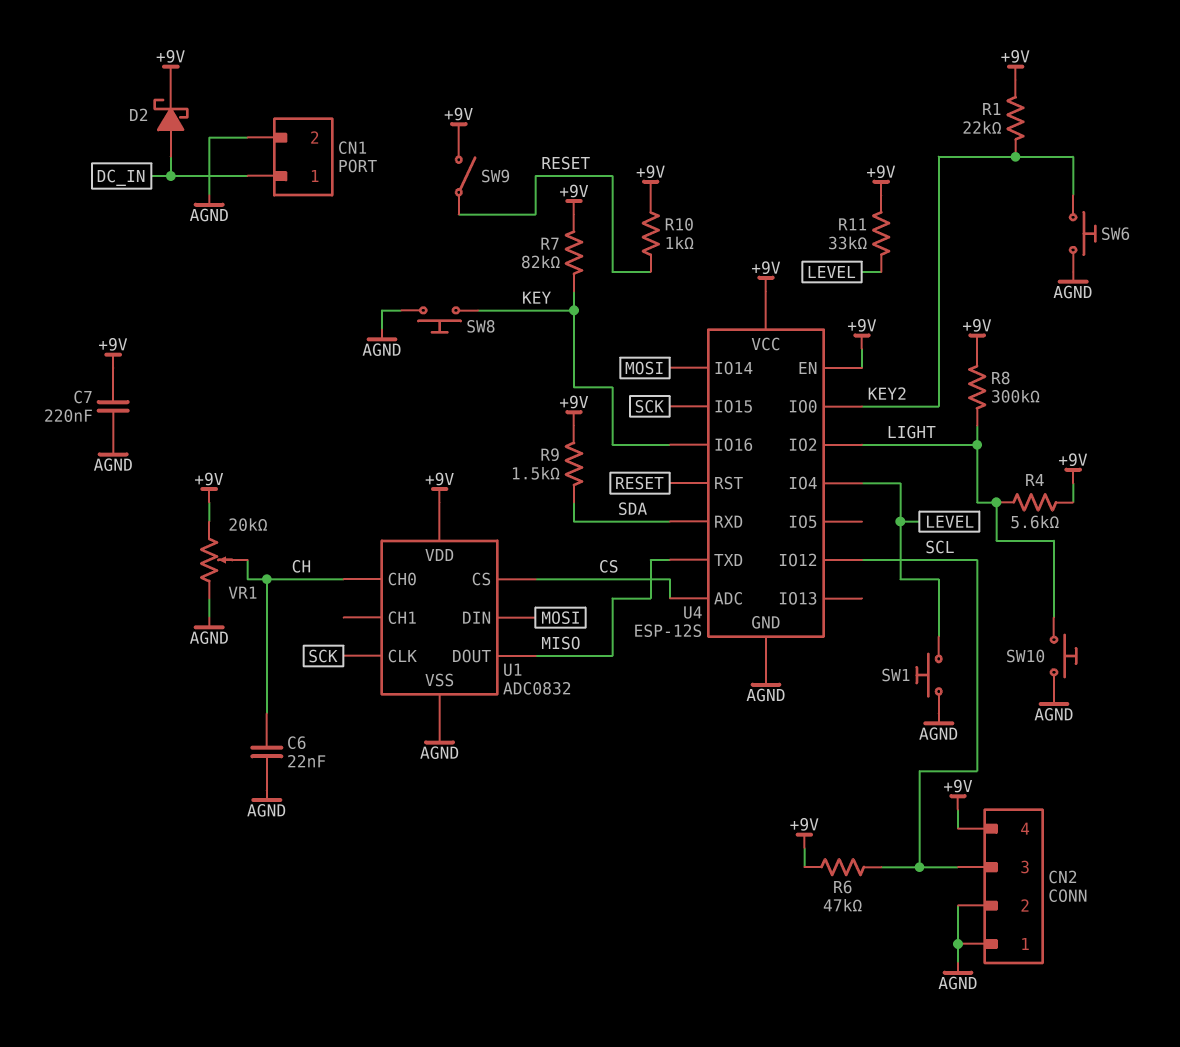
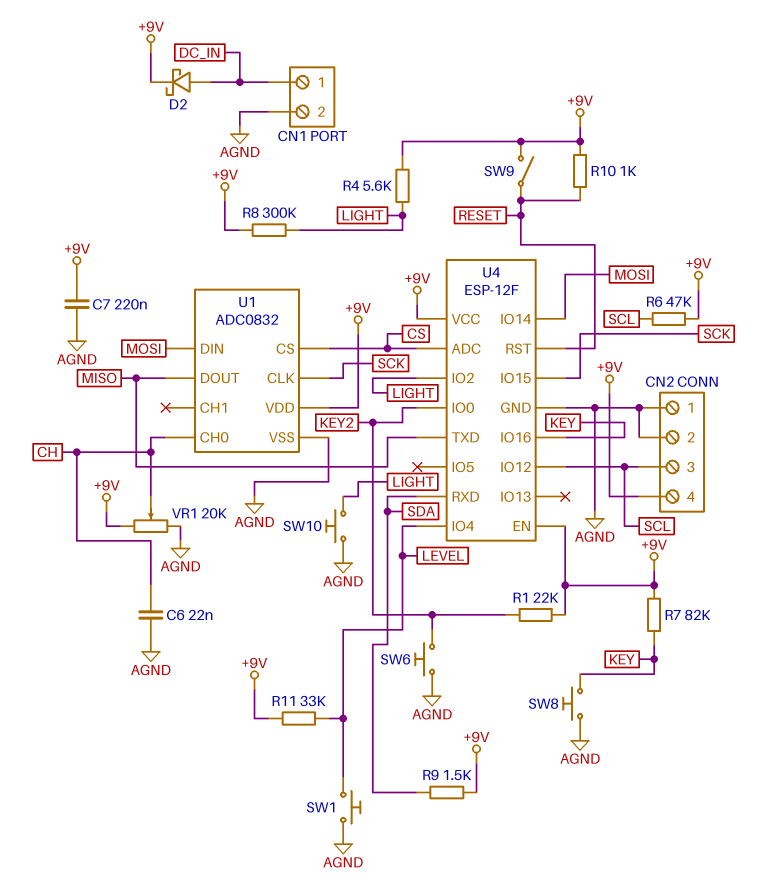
U4: ESP-12S -> ESP-12F

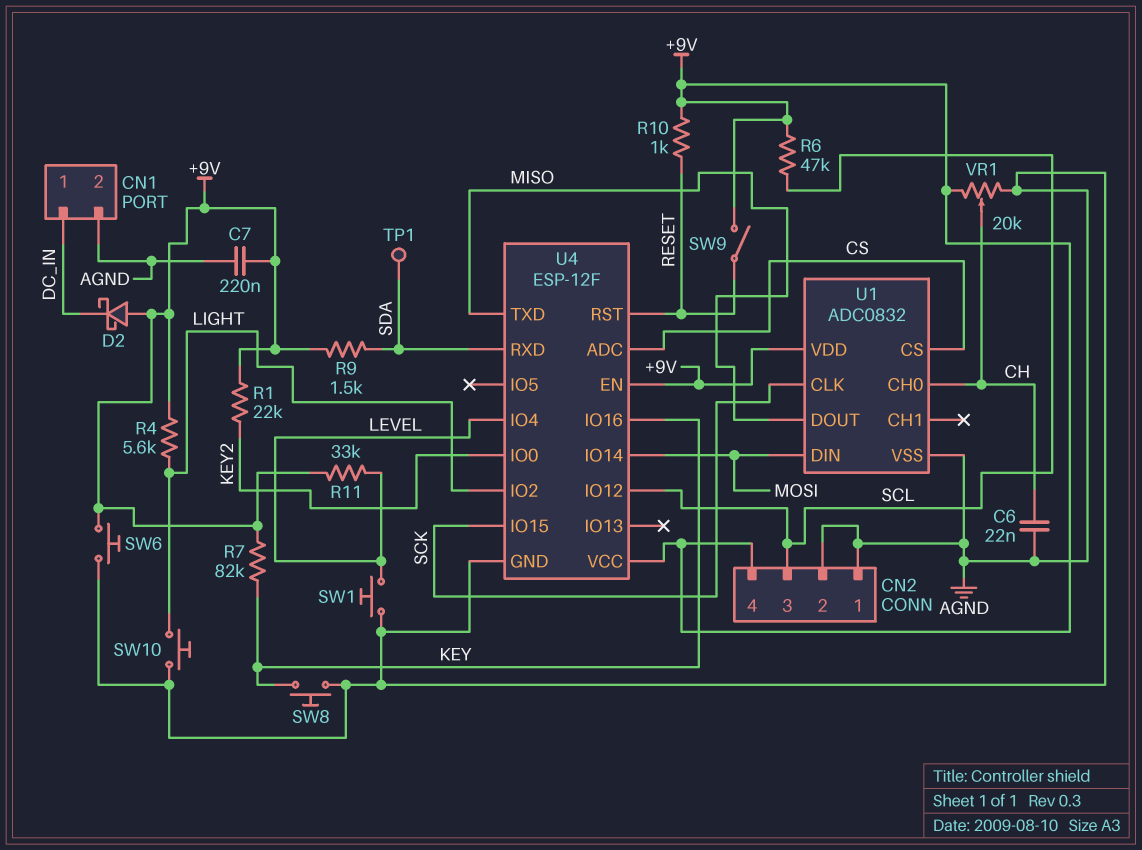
D2: schottky (A DC_IN, K +9V) -> schottky (A +9V, K DC_IN)
R8: 300k (+9V, LIGHT) -> none
SW6: button (AGND, KEY2) -> button (+9V, AGND)
TP1: none -> test point (SDA)

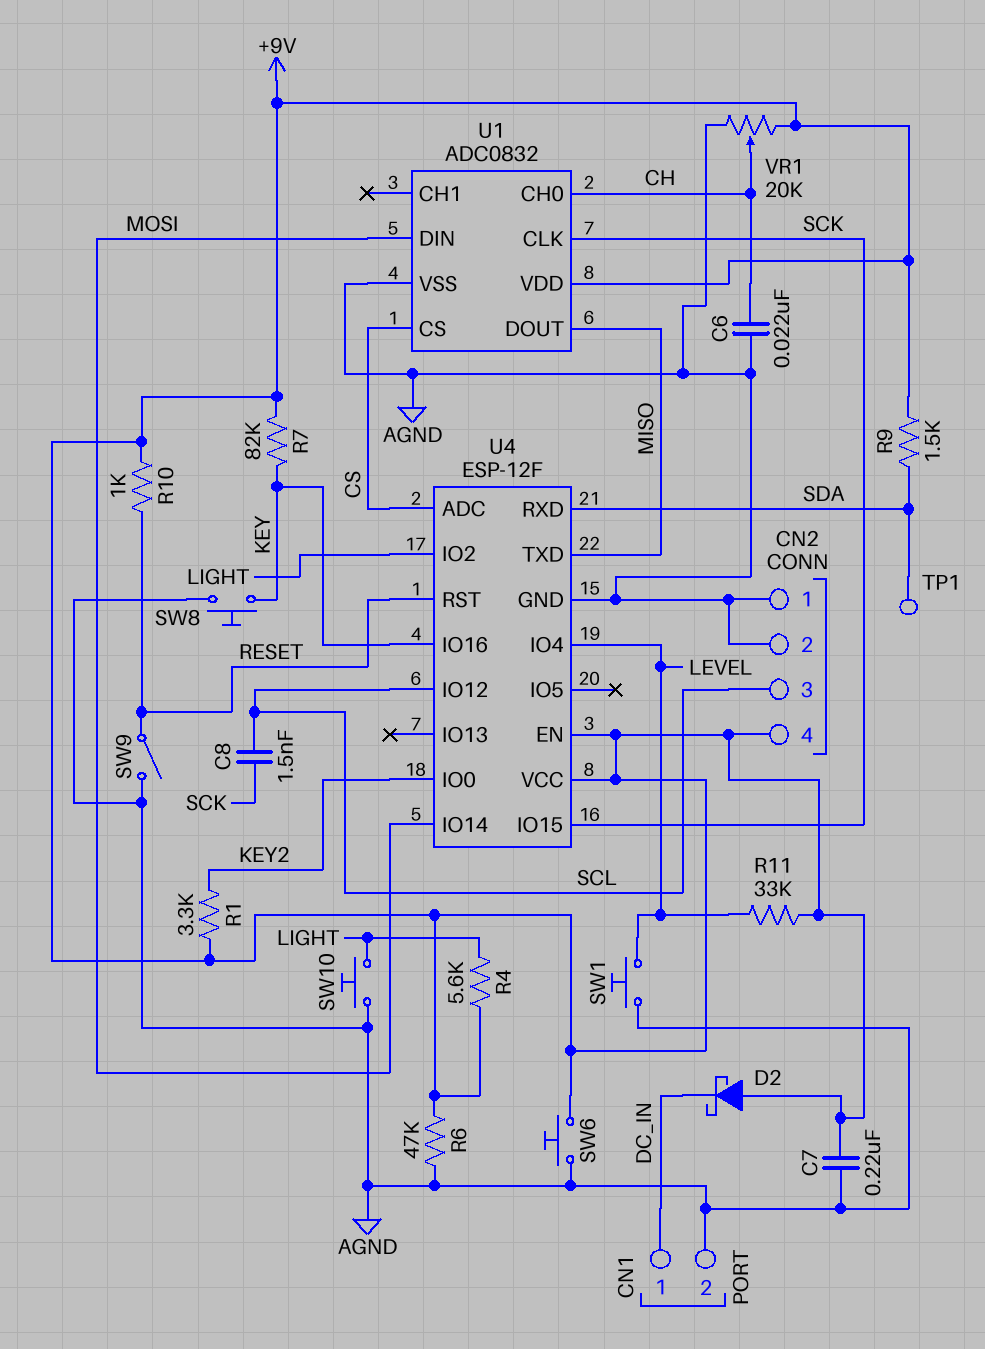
C8: none -> 1.5nF (SCK, SCL)
R1: 22k (+9V, KEY2) -> 3.3k (+9V, KEY2)
R6: 47k (+9V, SCL) -> 47k (+9V, AGND)
SW9: switch (+9V, RESET) -> switch (AGND, RESET)

